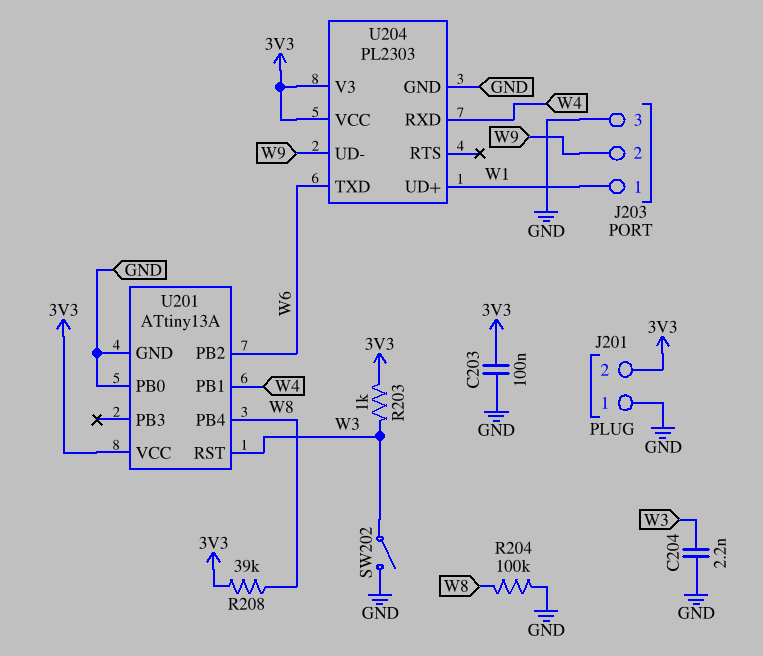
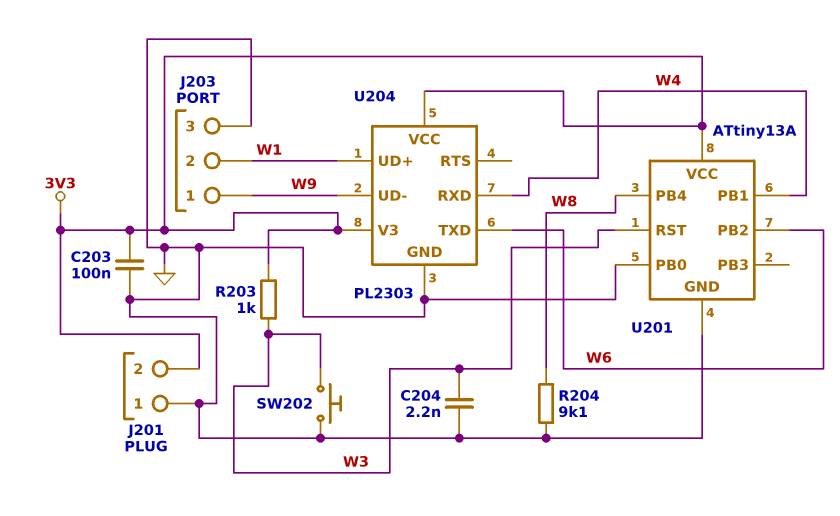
J203 pin 1: W1 -> W9
J203 pin 2: W9 -> W1
R204: 100k (GND, W8) -> 9.1k (GND, W8)
R208: 39k (3V3, W8) -> none
SW202: switch (GND, W3) -> button (GND, W3)

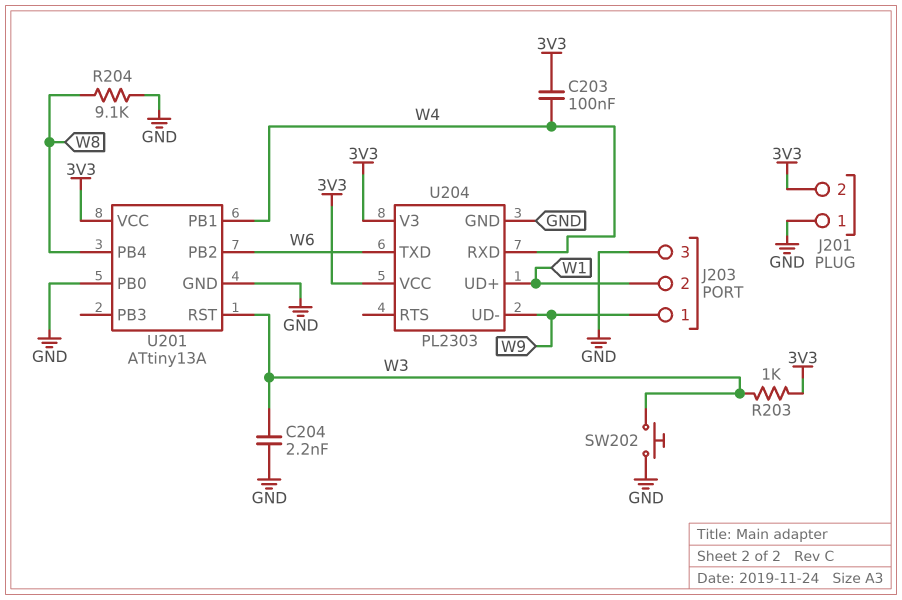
C203: 100nF (3V3, GND) -> 100nF (3V3, W4)

